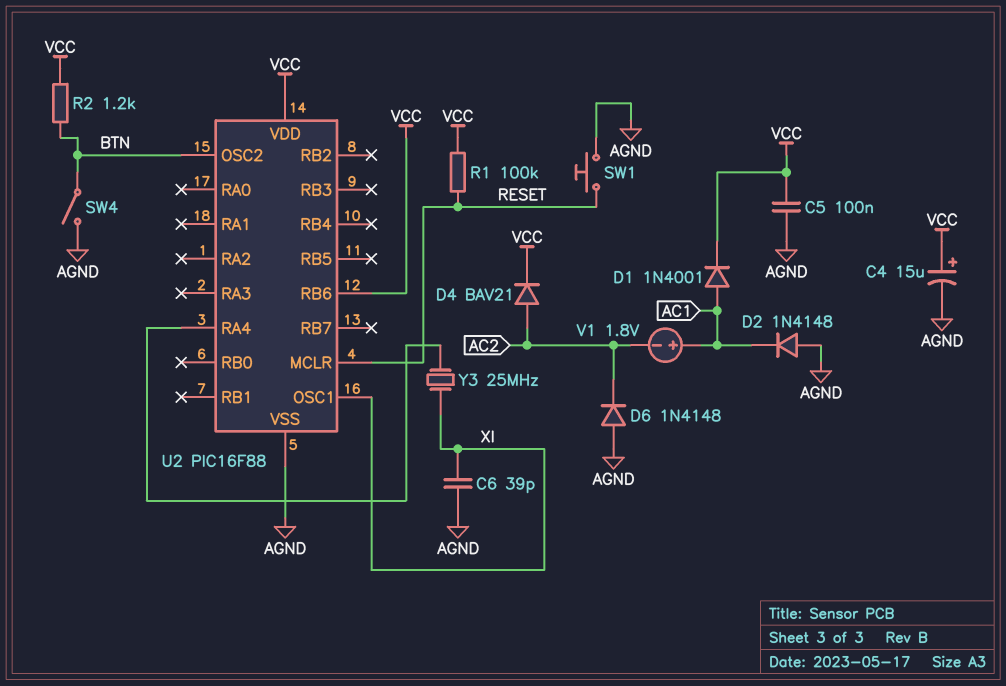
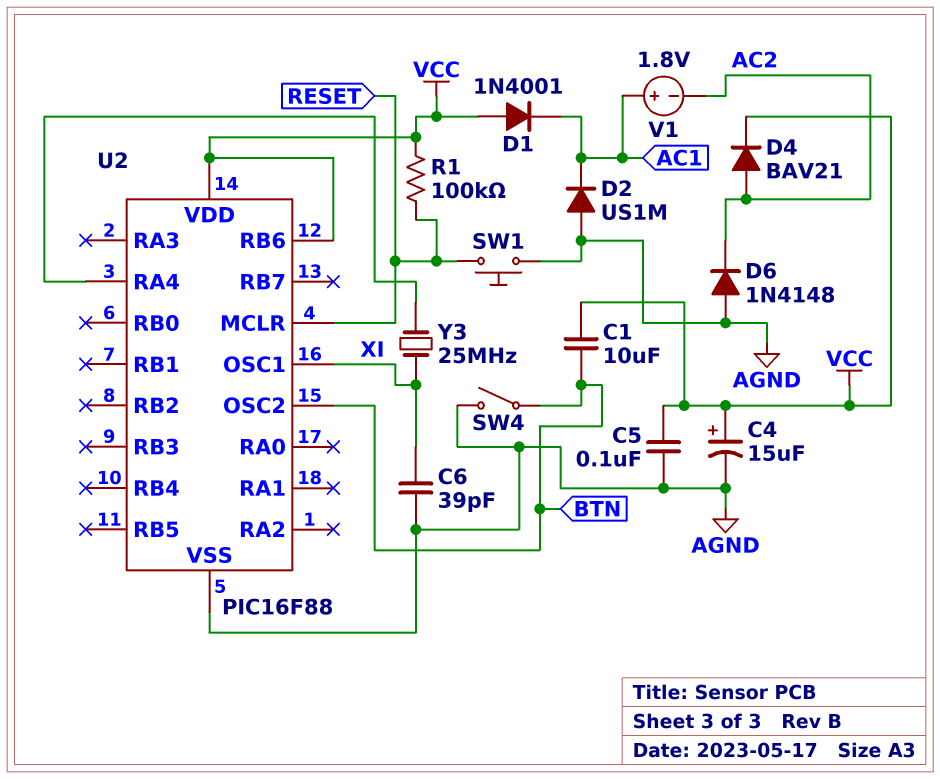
C1: none -> 10uF (BTN, VCC)
D1: diode 1N4001 (A AC1, K VCC) -> diode 1N4001 (A VCC, K AC1)
D2: diode 1N4148 (A AGND, K AC1) -> diode US1M (A AGND, K AC1)
R2: 1.2k (BTN, VCC) -> none

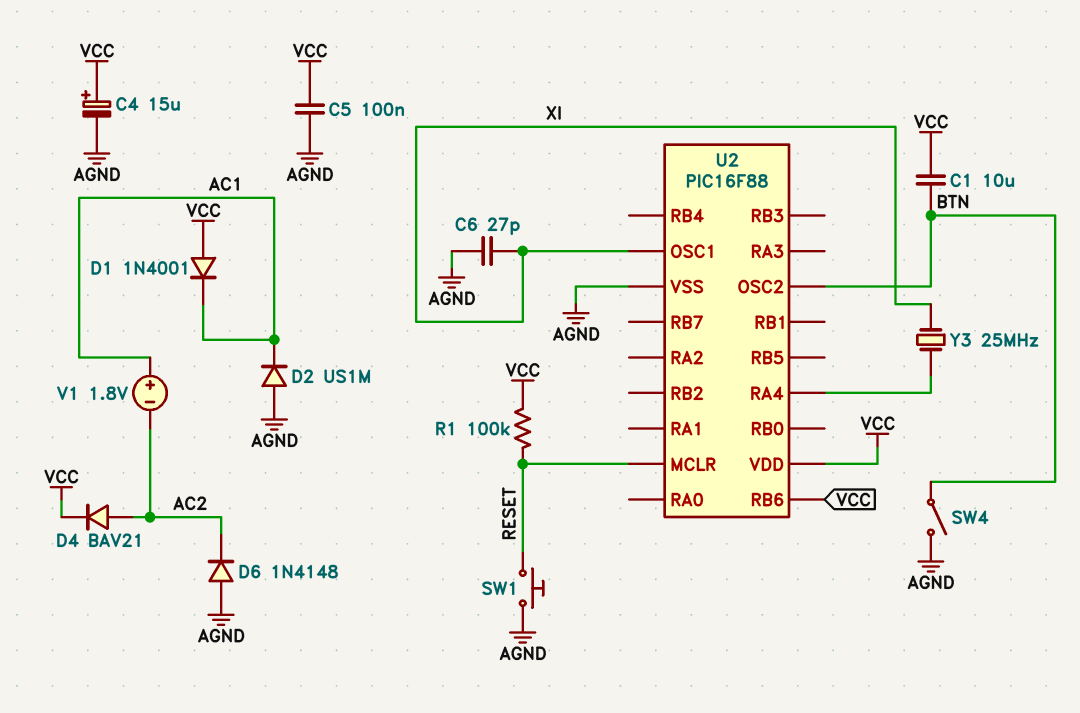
C6: 39pF (AGND, XI) -> 27pF (AGND, XI)

